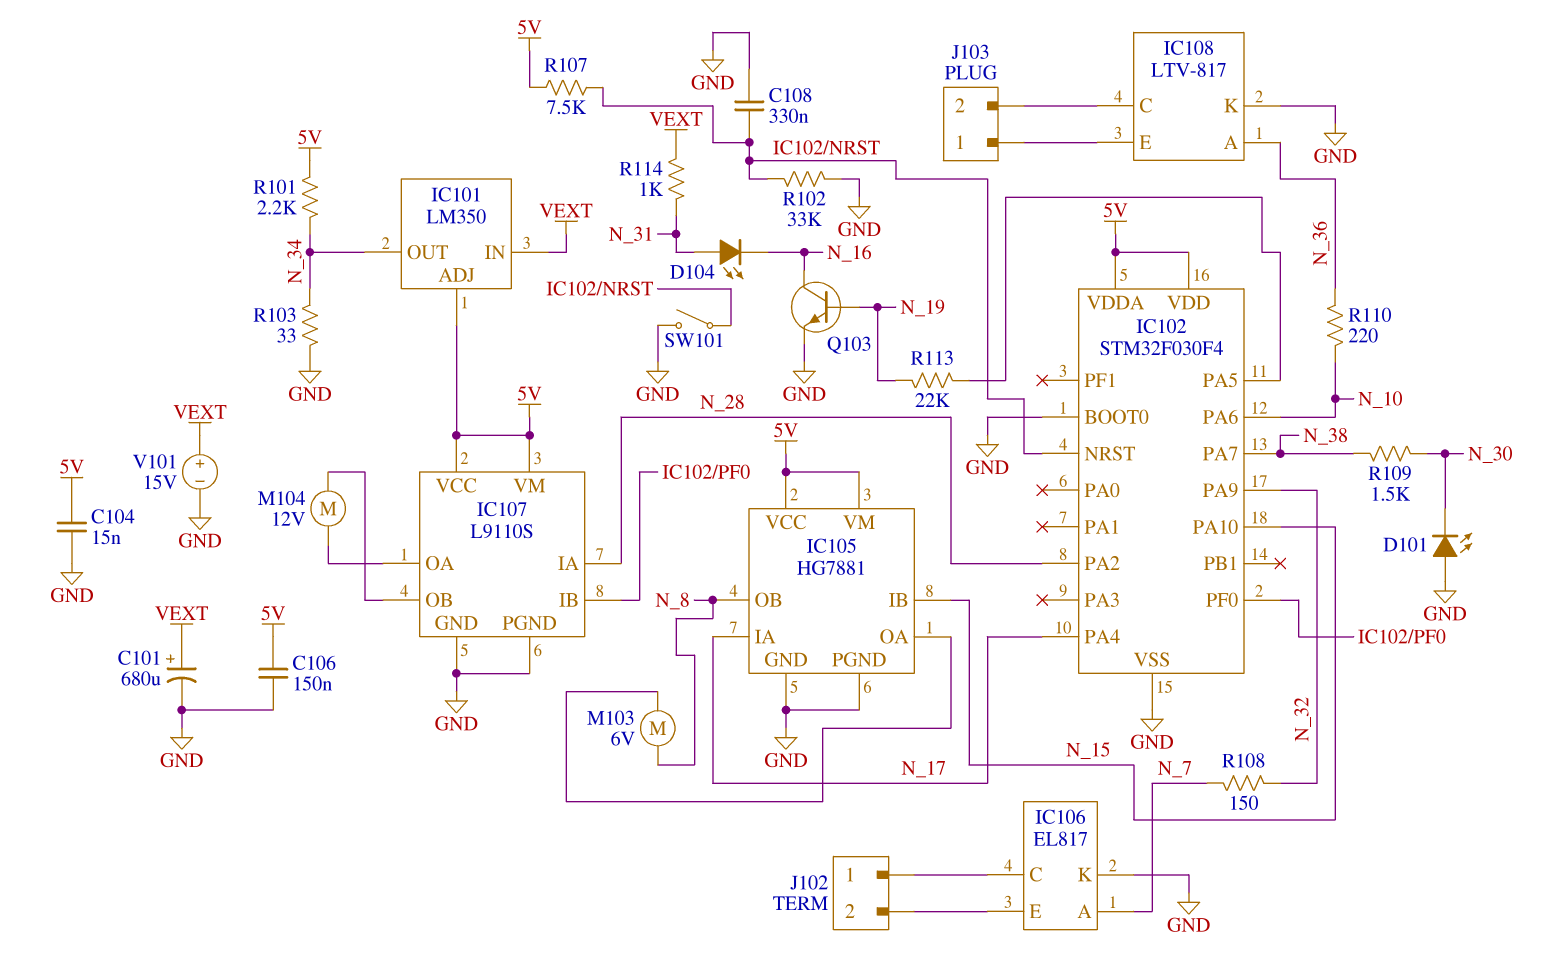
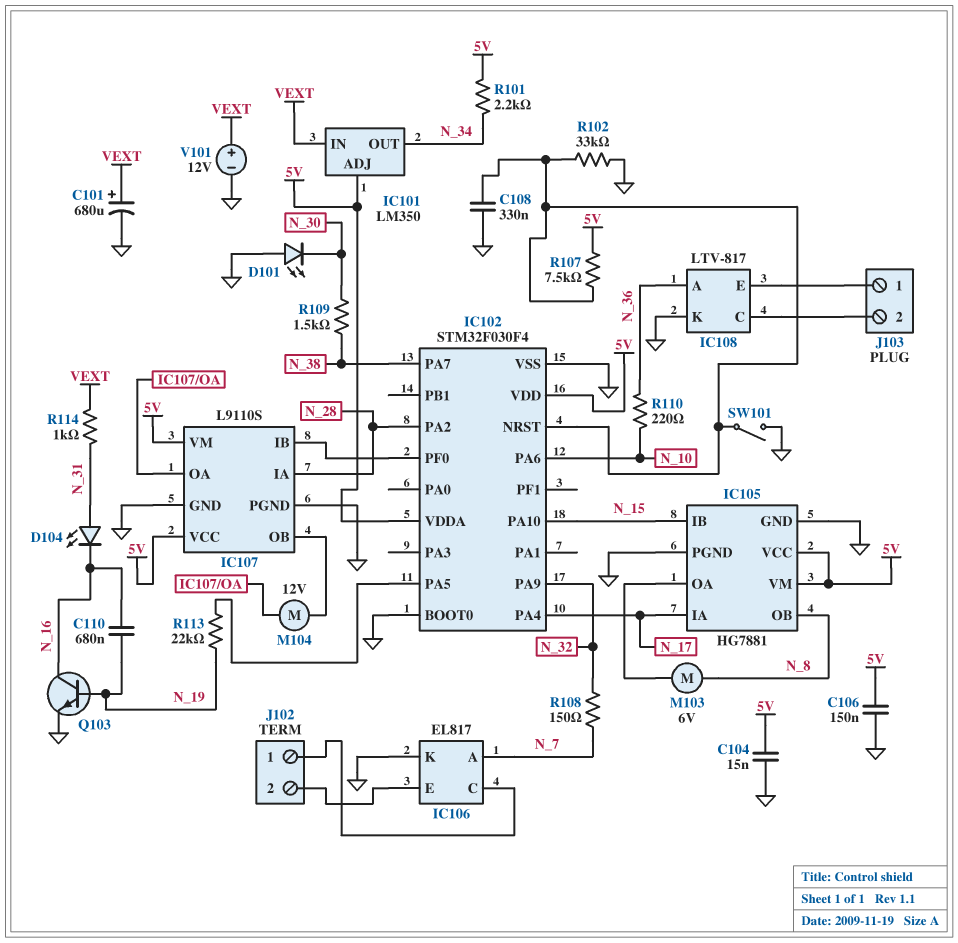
C110: none -> 680nF (N_16, N_19)
R103: 33 (GND, N_34) -> none
V101: 15V (plus VEXT, minus GND) -> 12V (plus VEXT, minus GND)

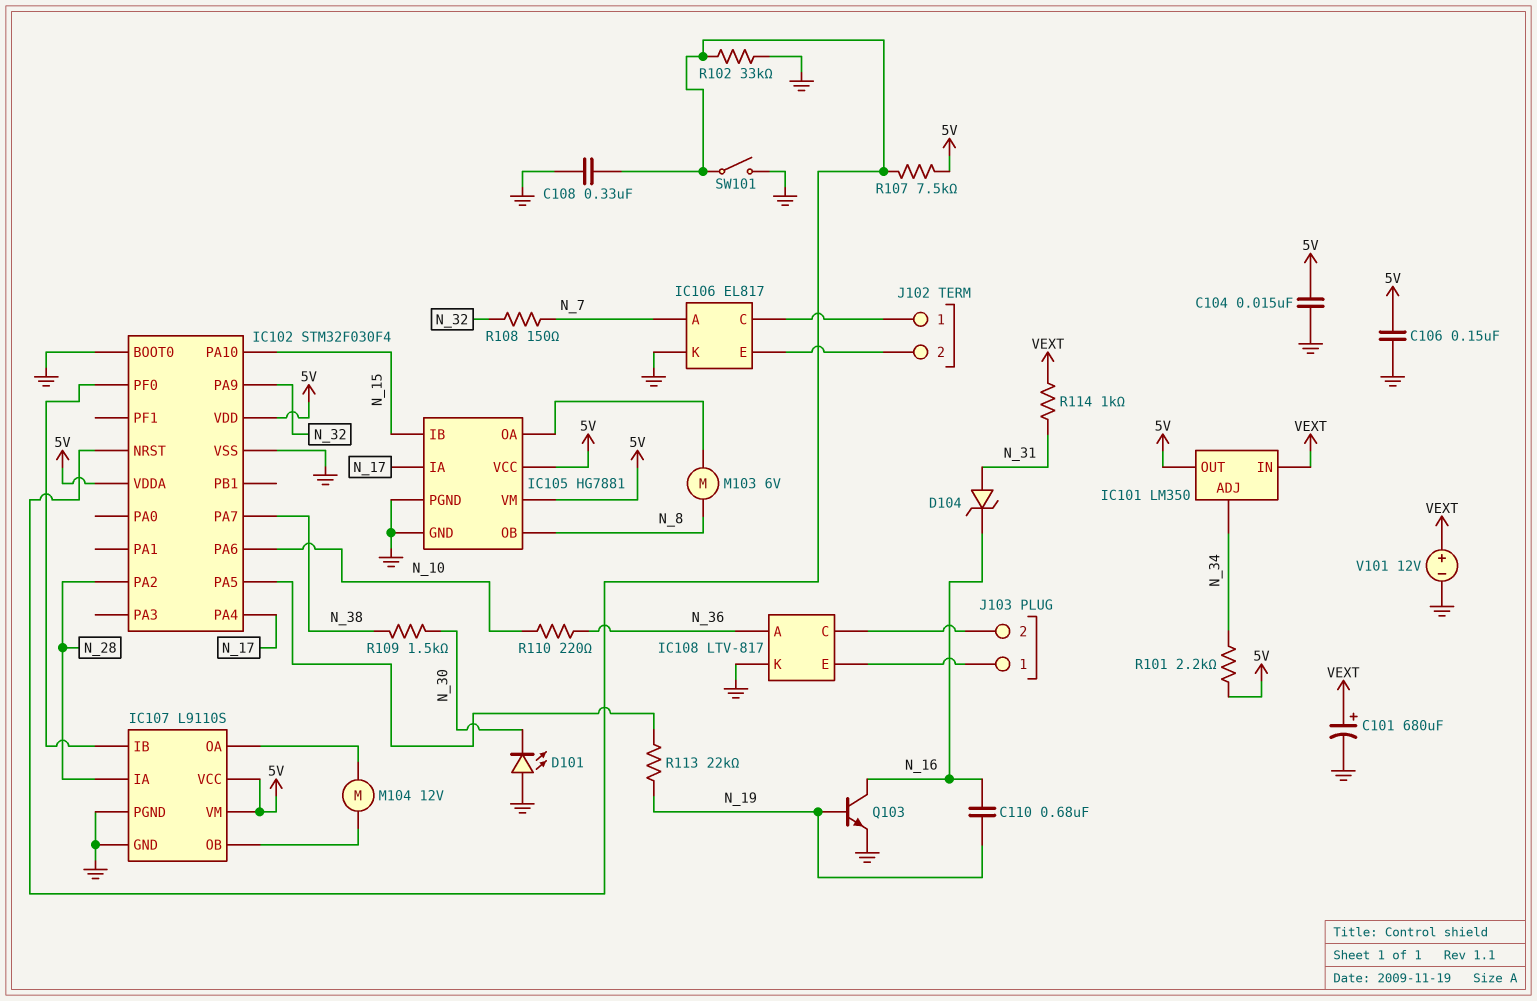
D104: LED (A N_31, K N_16) -> zener (A N_31, K N_16)
IC101 pin ADJ: 5V -> N_34
IC101 pin OUT: N_34 -> 5V

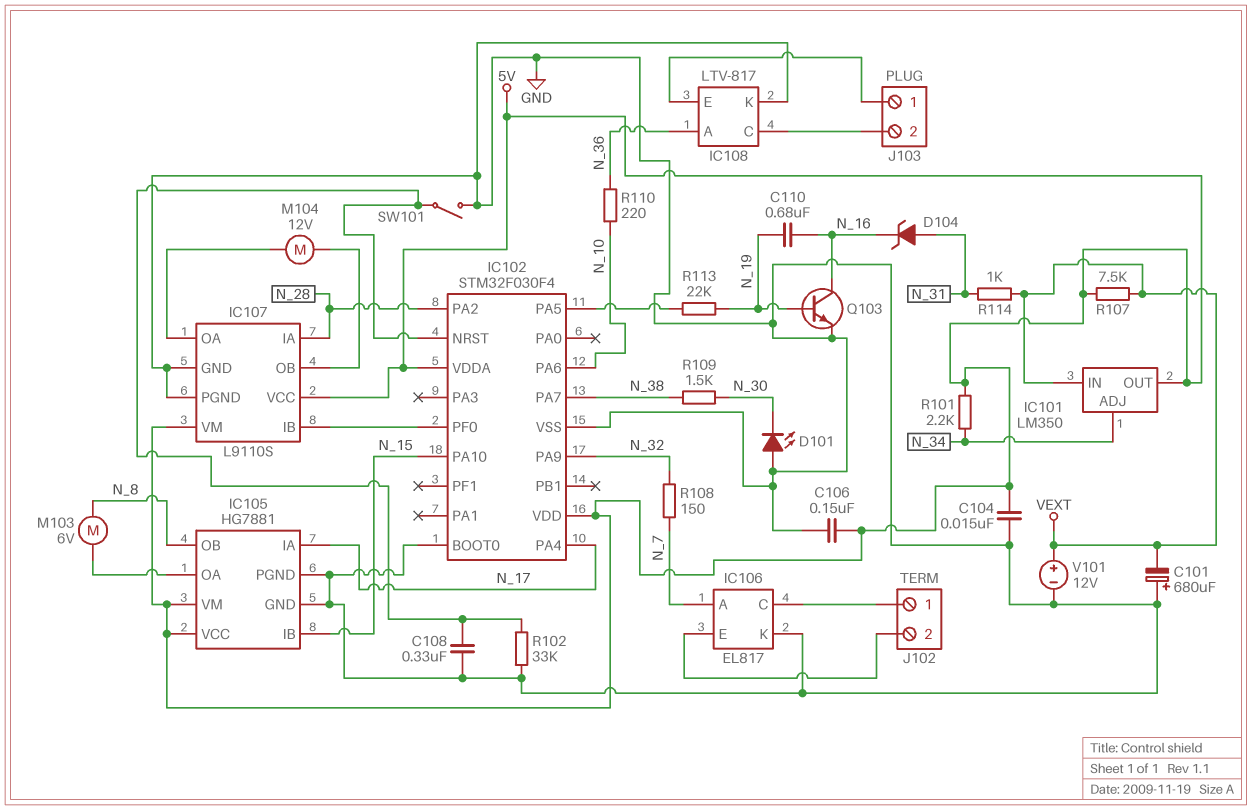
C101: 680uF (plus VEXT, minus GND) -> 680uF (plus GND, minus VEXT)
R107: 7.5k (5V, IC102/NRST) -> 7.5k (5V, VEXT)

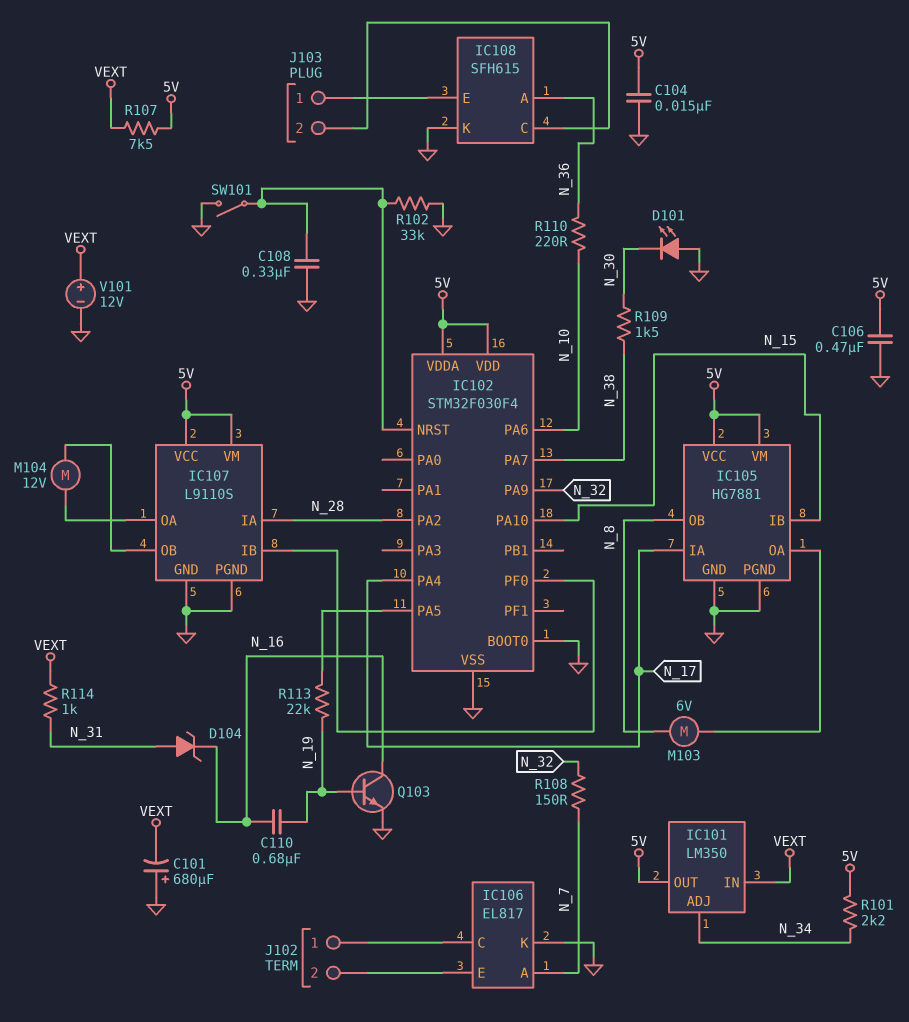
C106: 150nF (5V, GND) -> 470nF (5V, GND)
IC108: LTV-817 -> SFH615

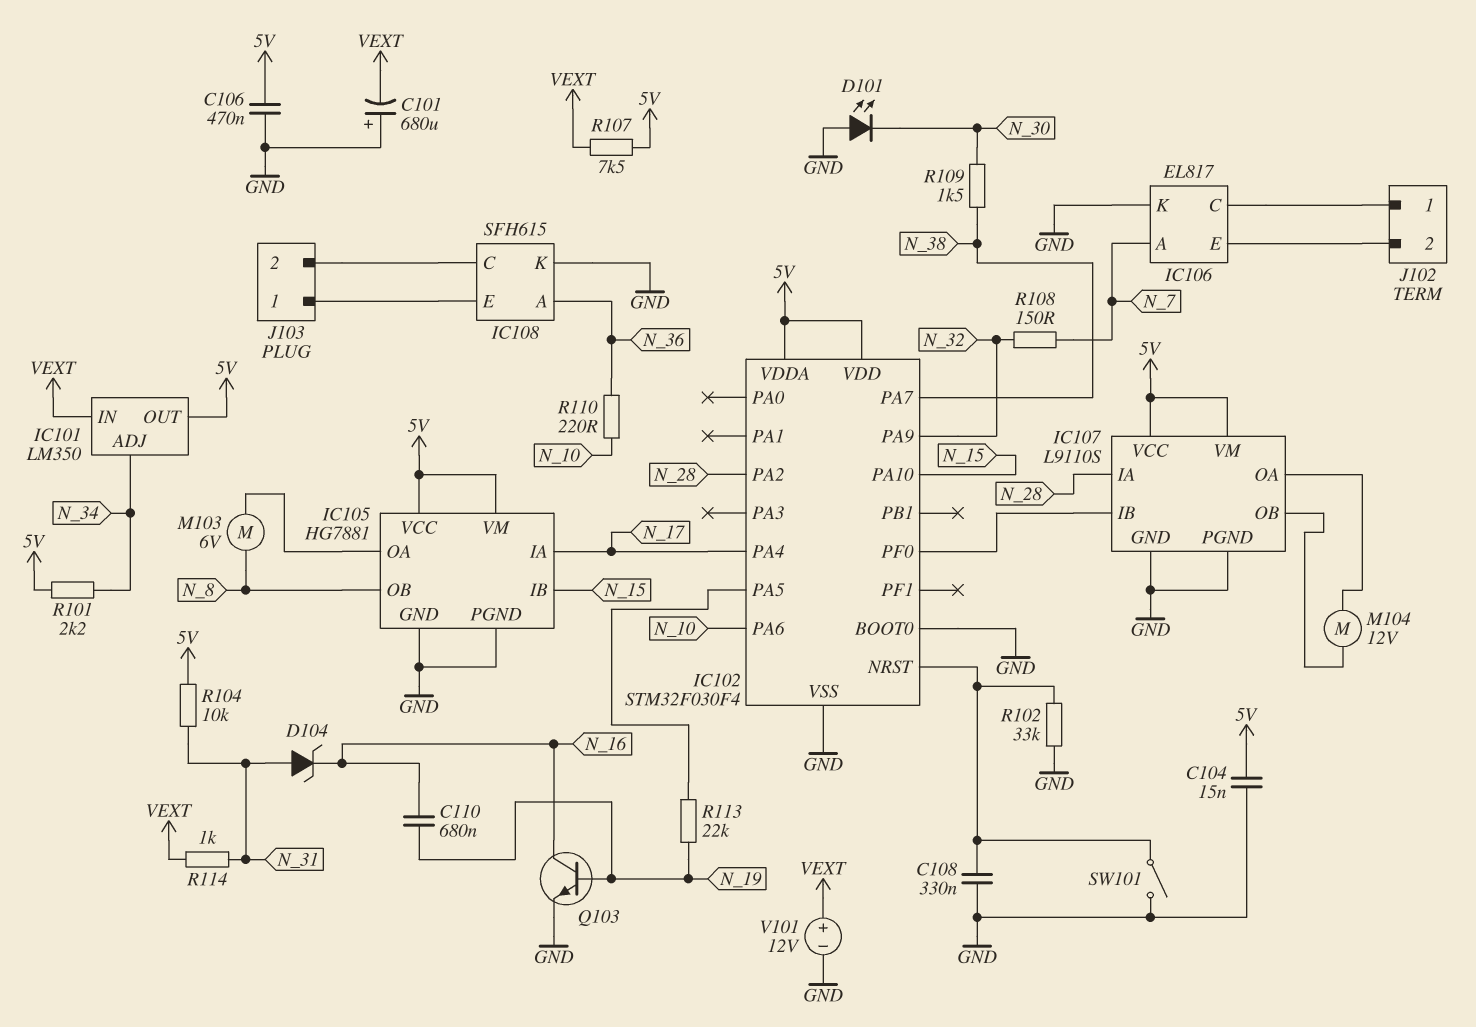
R104: none -> 10k (5V, N_31)

